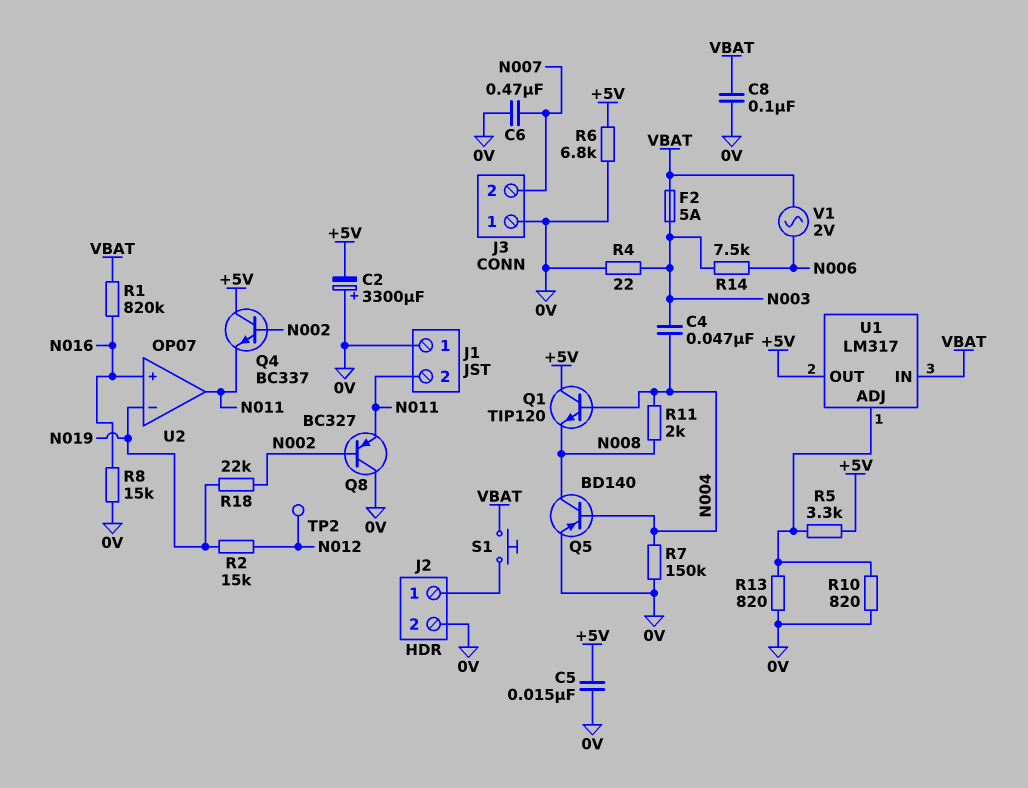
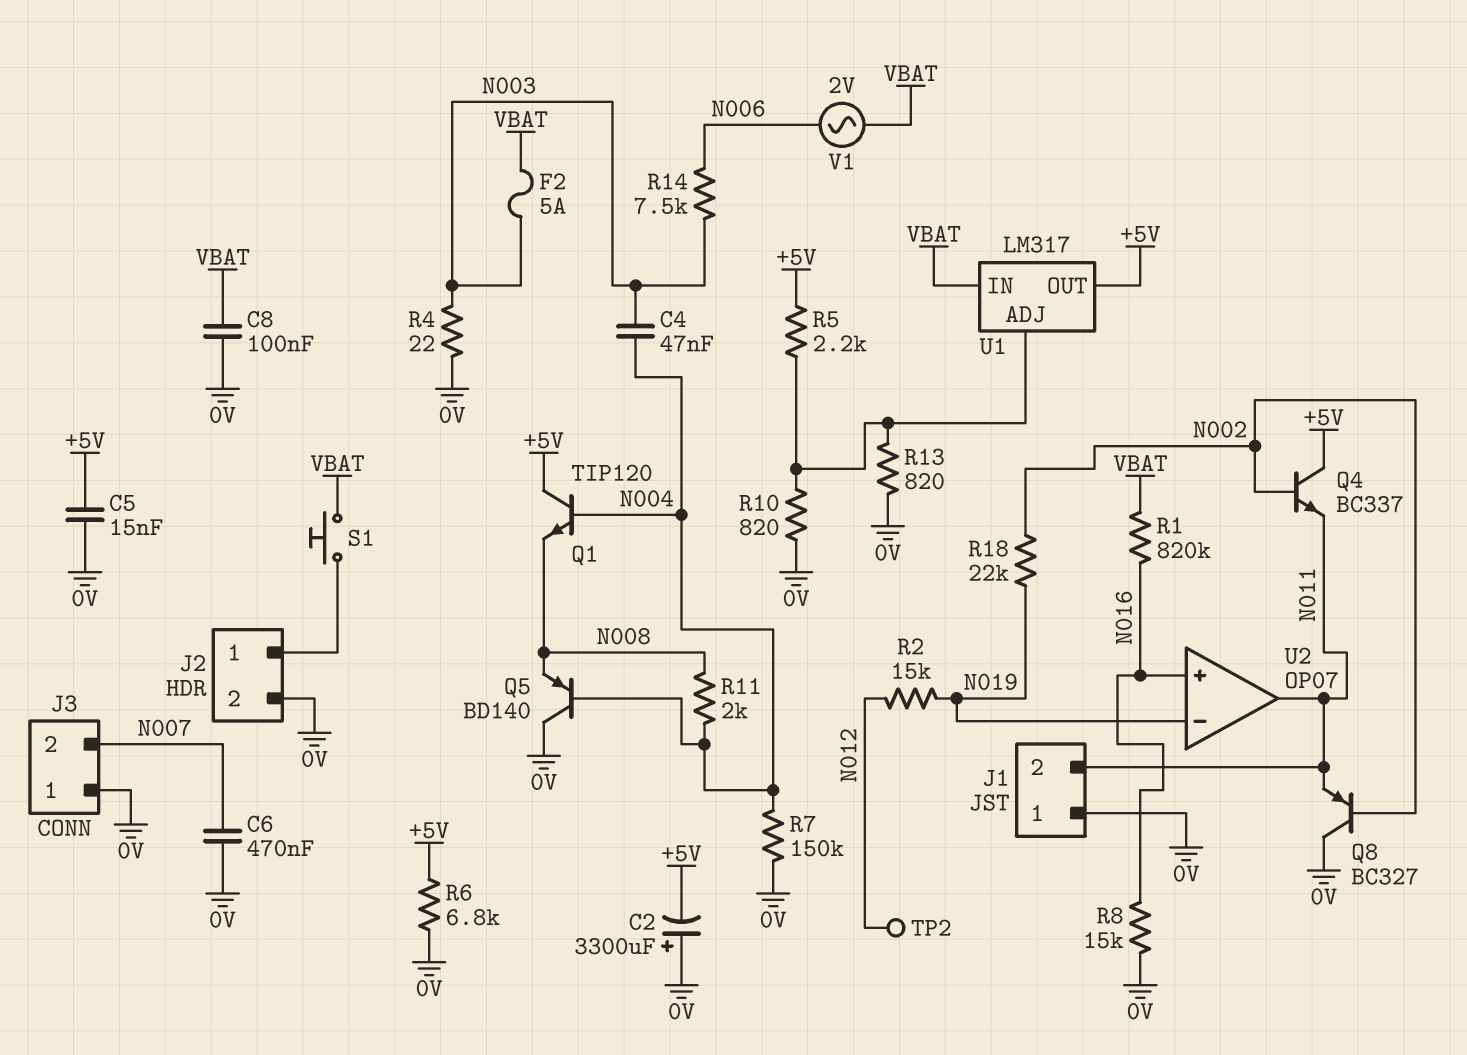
Q5: PNP BD140 (B N004, C N008, E 0V) -> PNP BD140 (B N004, C 0V, E N008)
R5: 3.3k (+5V, U1/ADJ) -> 2.2k (+5V, U1/ADJ)

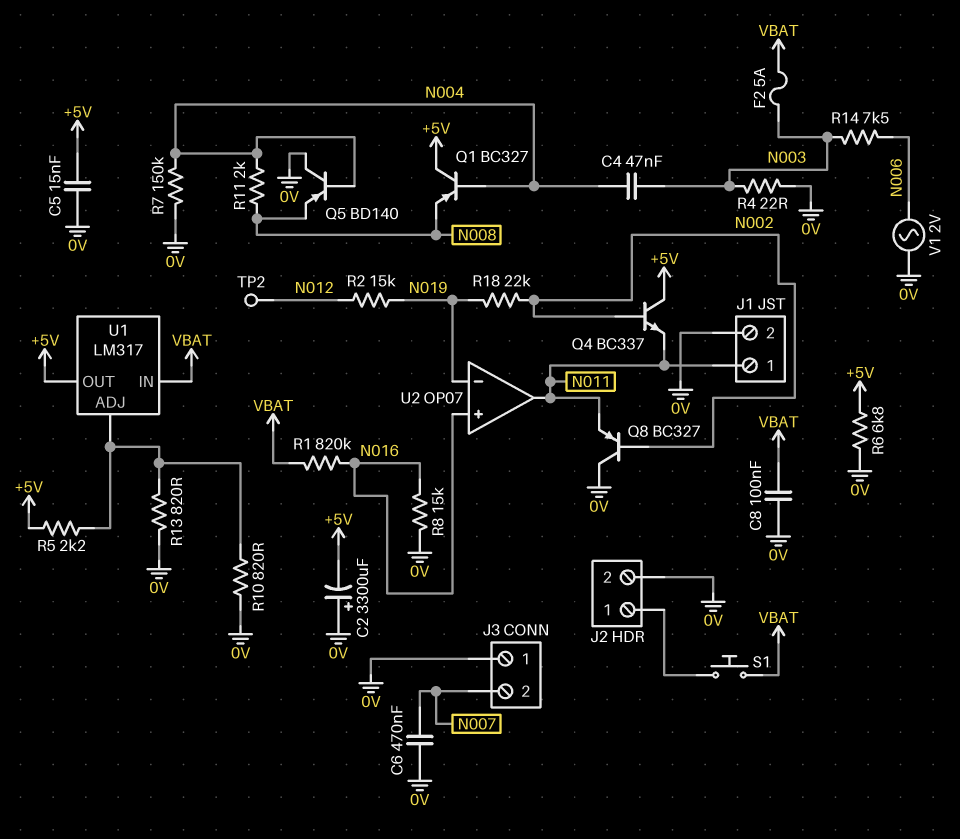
J1 pin 1: 0V -> N011
J1 pin 2: N011 -> 0V
Q1: NPN TIP120 (B N004, C +5V, E N008) -> PNP BC327 (B N004, C +5V, E N008)
V1: AC 2V (N006, VBAT) -> AC 2V (0V, N006)

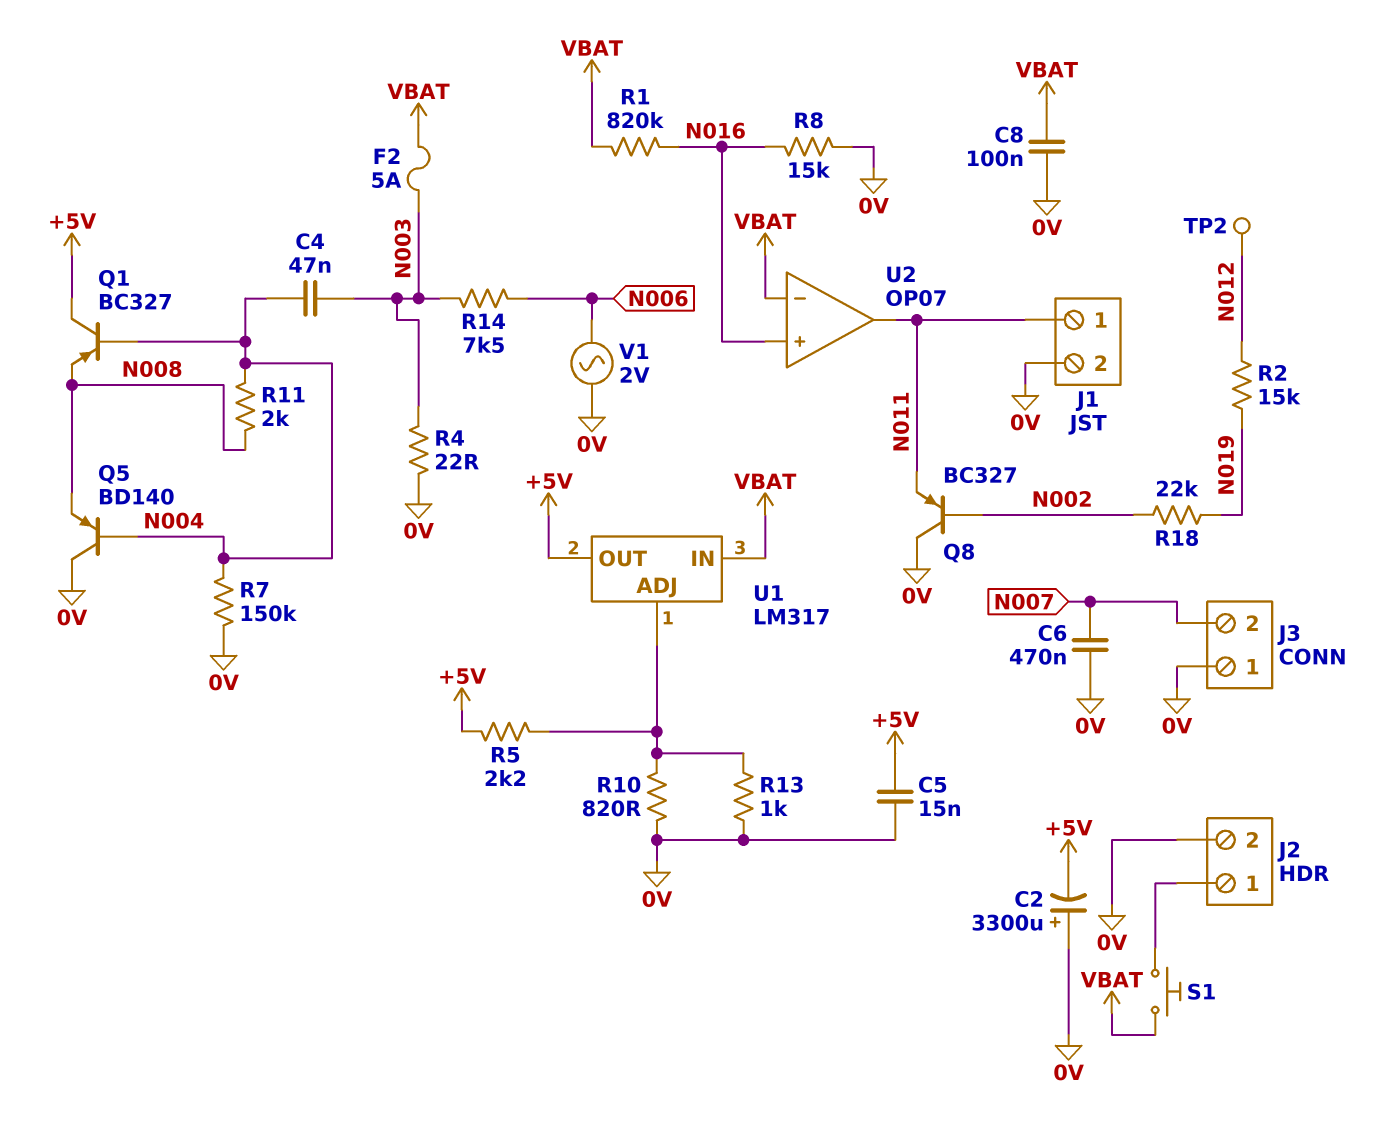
Q4: NPN BC337 (B N002, C +5V, E N011) -> none
R6: 6.8k (+5V, 0V) -> none
R13: 820 (0V, U1/ADJ) -> 1k (0V, U1/ADJ)
U2 pin in-: N019 -> VBAT

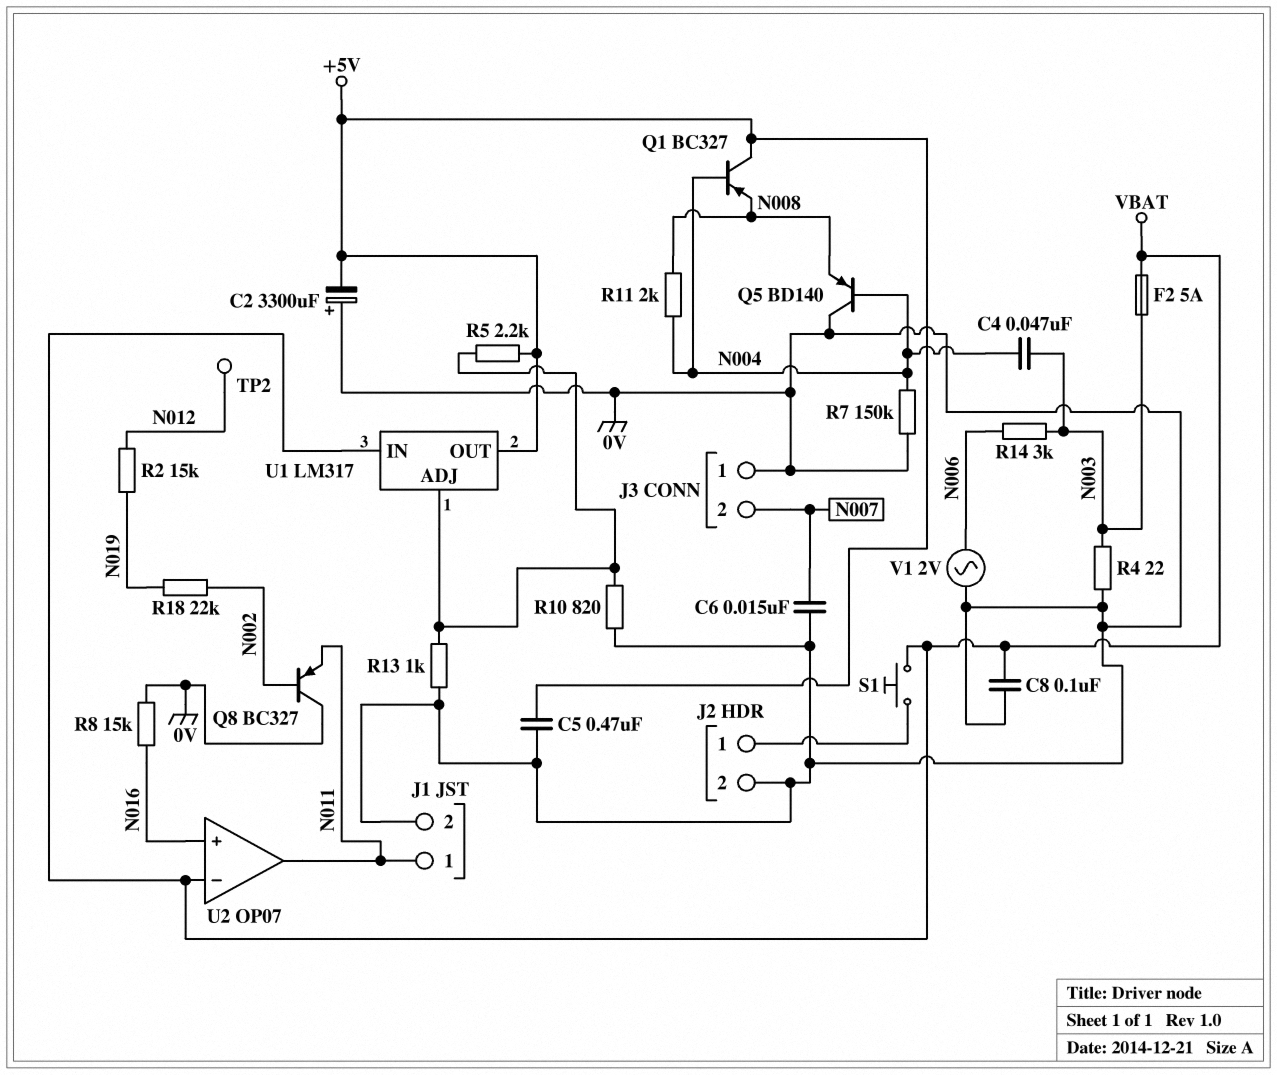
C5: 15nF (+5V, 0V) -> 470nF (+5V, 0V)
C6: 470nF (0V, N007) -> 15nF (0V, N007)
R1: 820k (N016, VBAT) -> none
R14: 7.5k (N003, N006) -> 3k (N003, N006)

